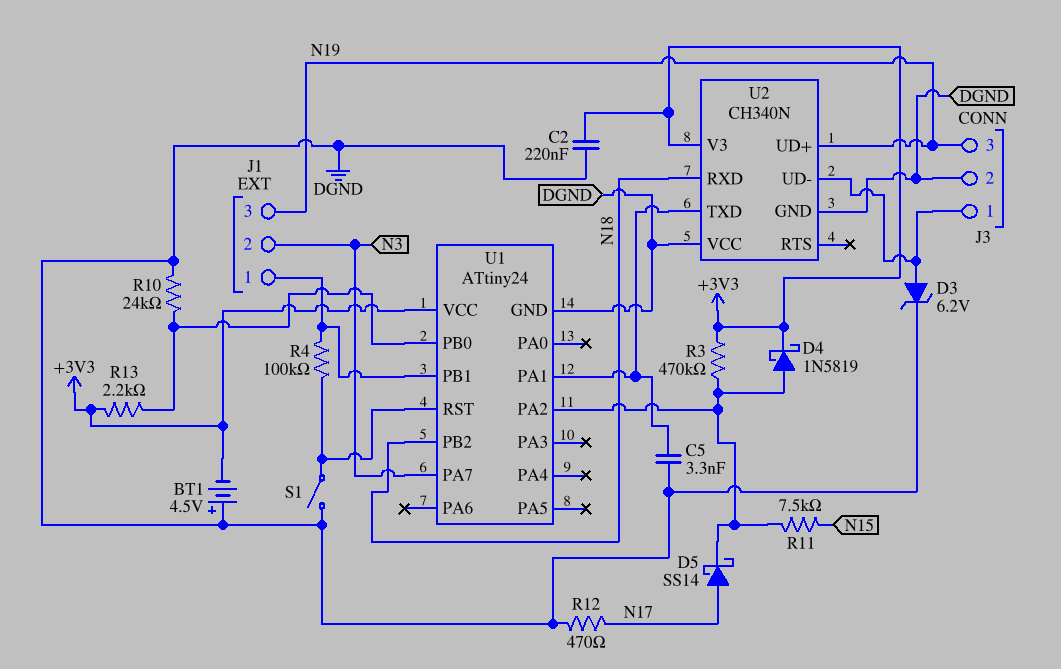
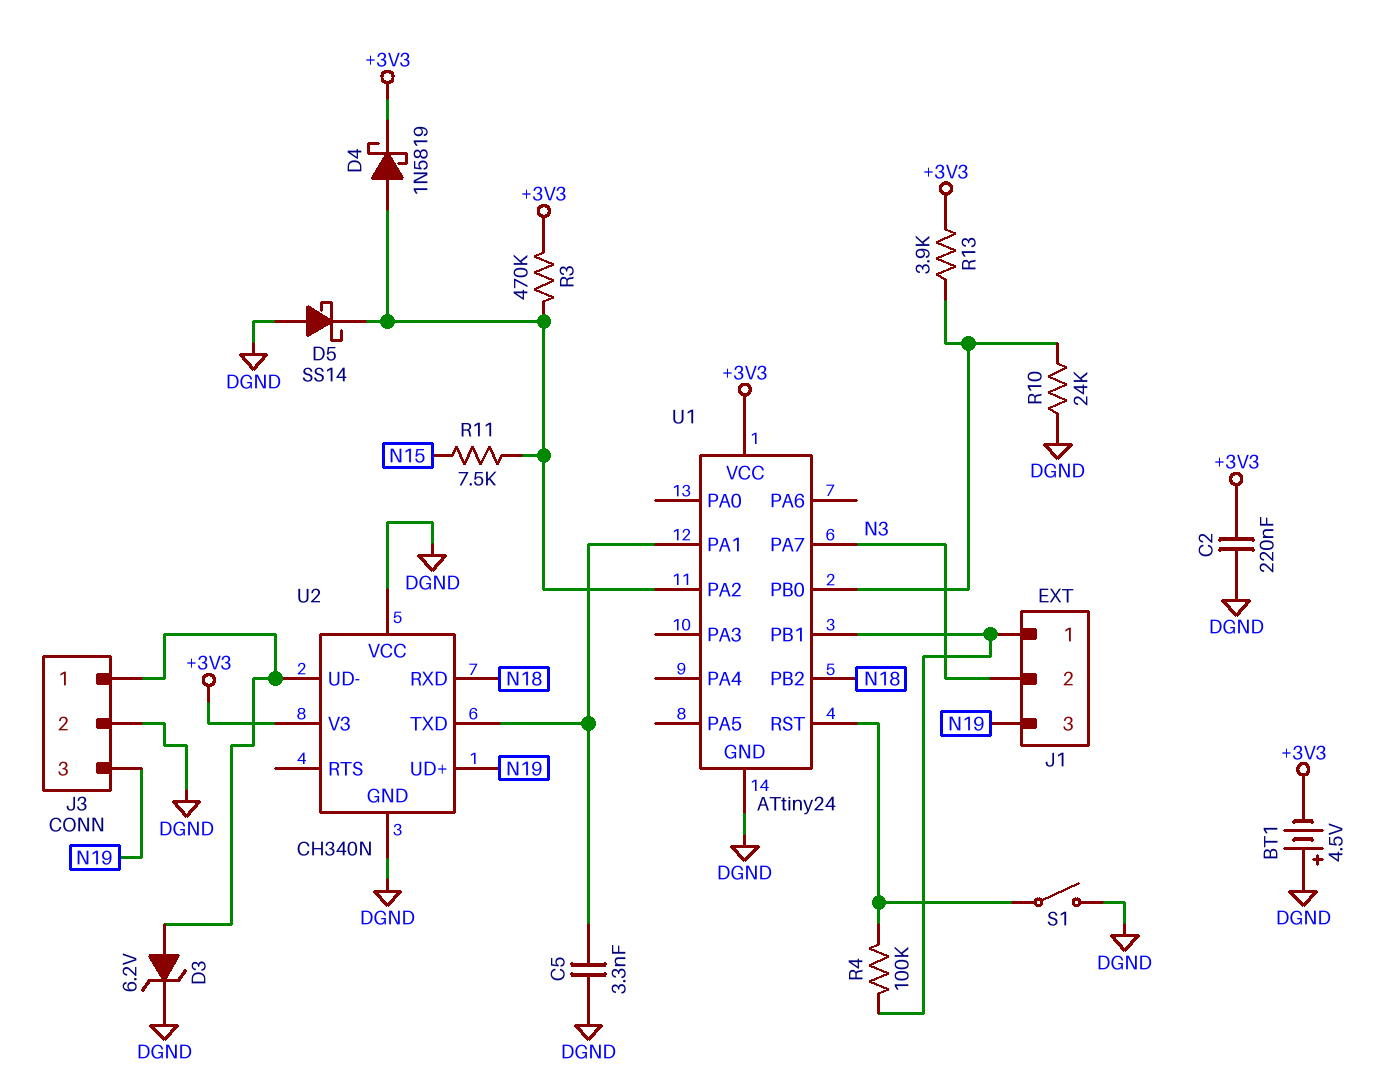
D5: schottky SS14 (A N17, K U1/PA2) -> schottky SS14 (A DGND, K U1/PA2)
R12: 470 (DGND, N17) -> none
R13: 2.2k (+3V3, U1/PB0) -> 3.9k (+3V3, U1/PB0)

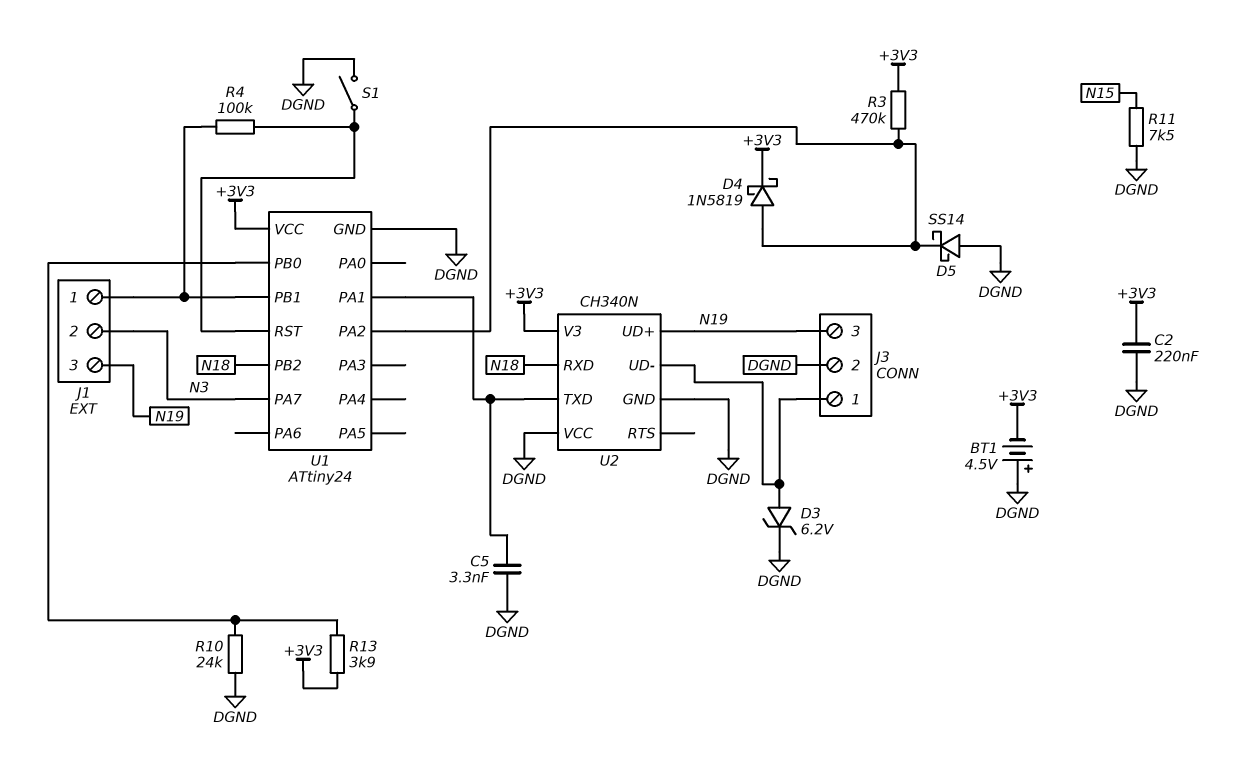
R11: 7.5k (N15, U1/PA2) -> 7.5k (DGND, N15)

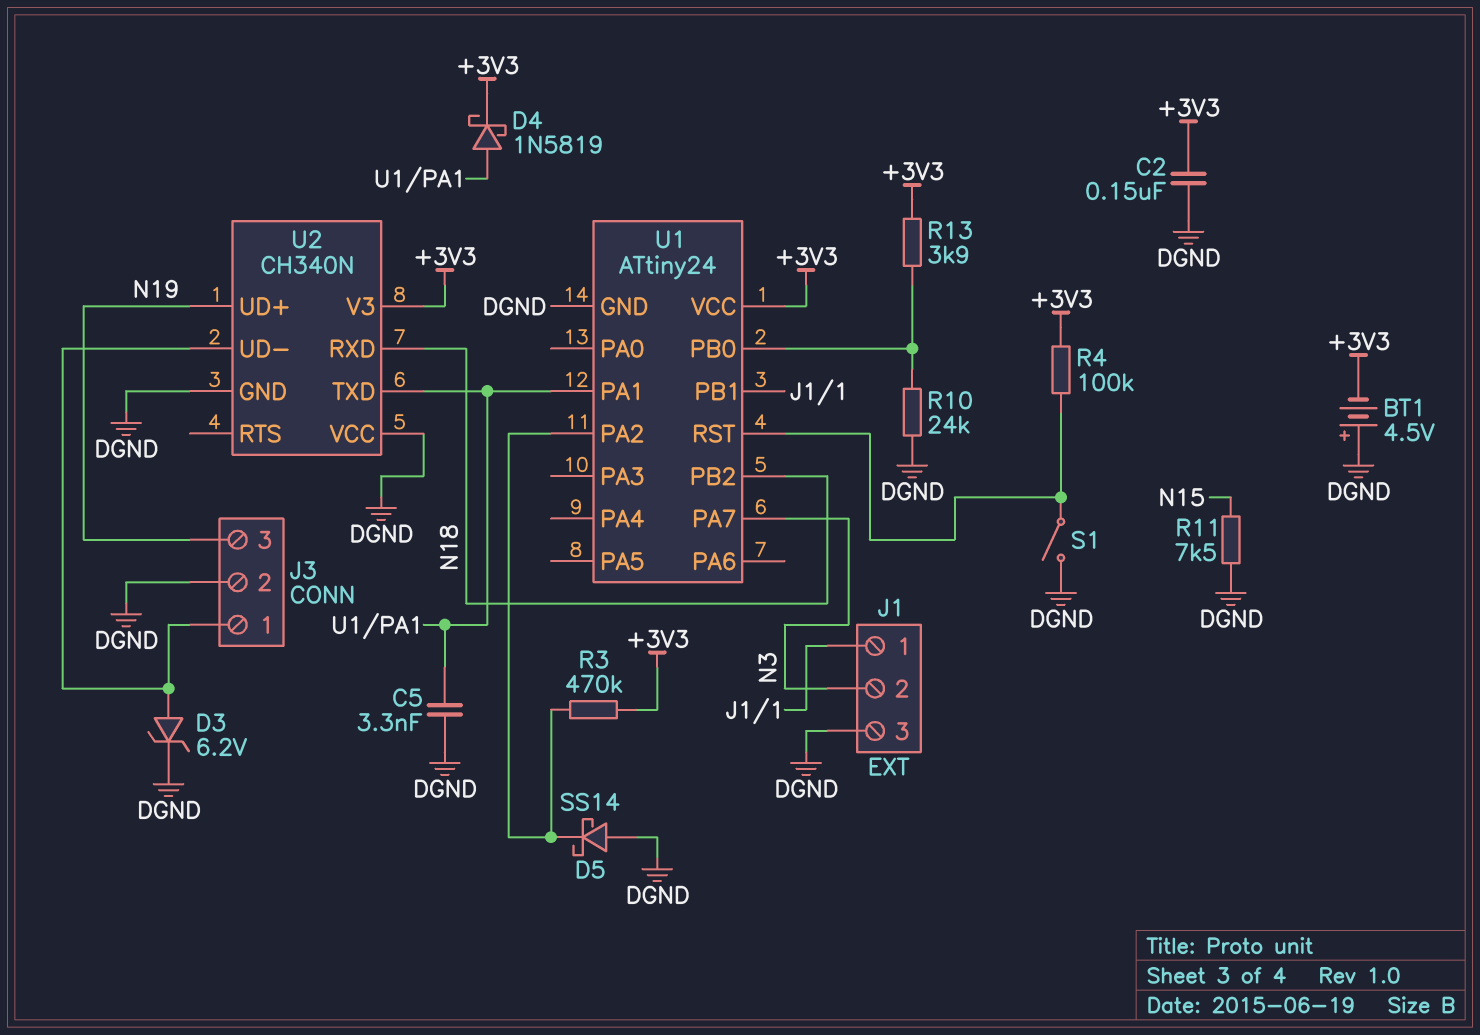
C2: 220nF (+3V3, DGND) -> 150nF (+3V3, DGND)
D4: schottky 1N5819 (A U1/PA2, K +3V3) -> schottky 1N5819 (A U1/PA1, K +3V3)
J1 pin 3: N19 -> DGND
R4: 100k (J1/1, U1/RST) -> 100k (+3V3, U1/RST)

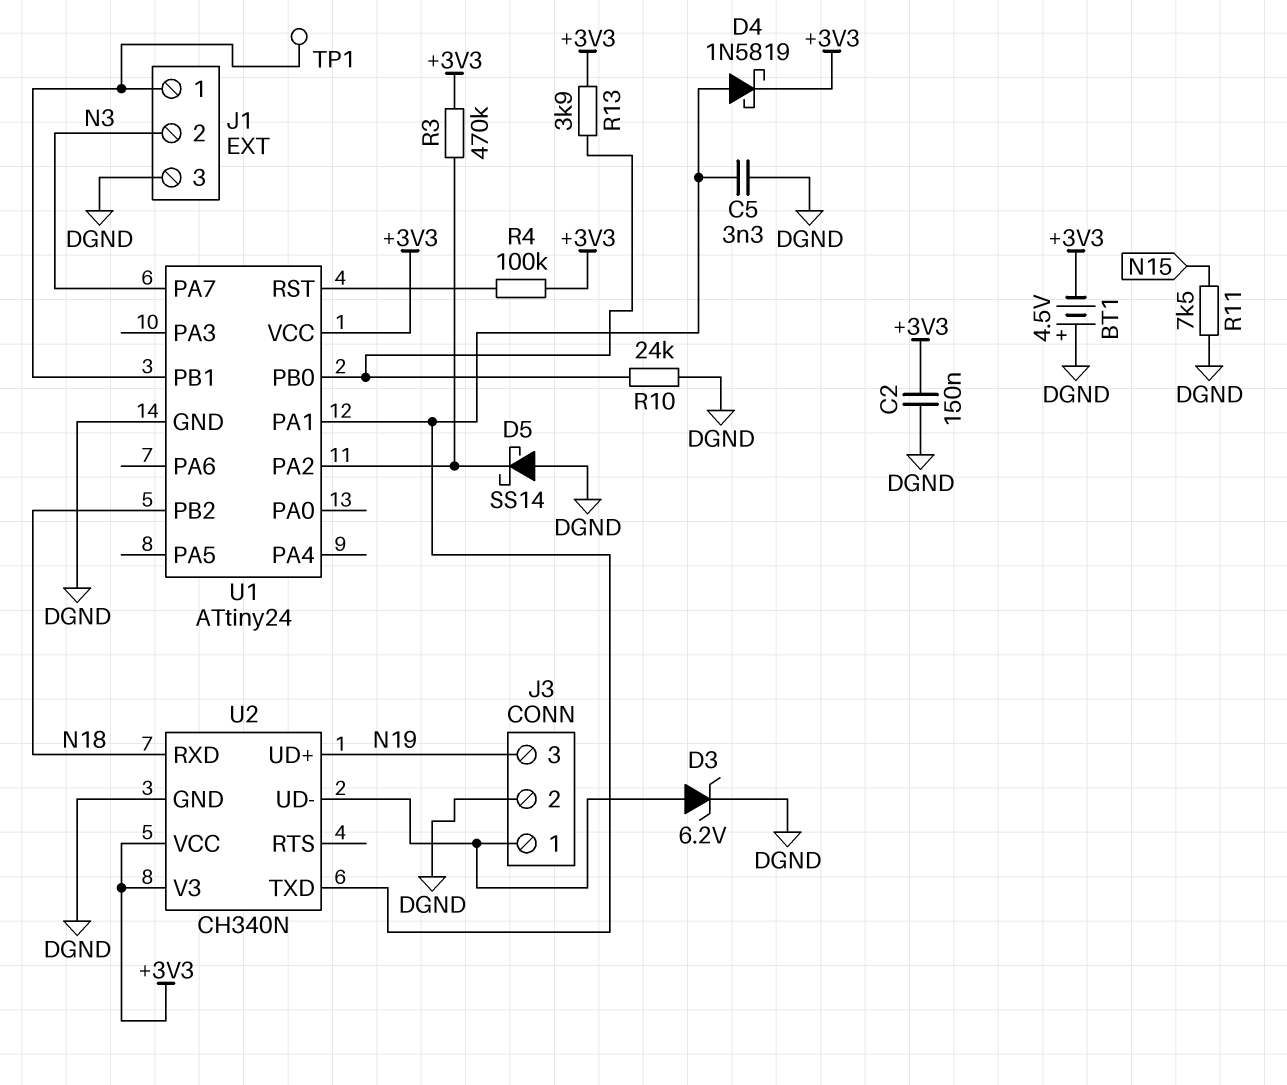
S1: switch (DGND, U1/RST) -> none
TP1: none -> test point (J1/1)
U2 pin VCC: DGND -> +3V3

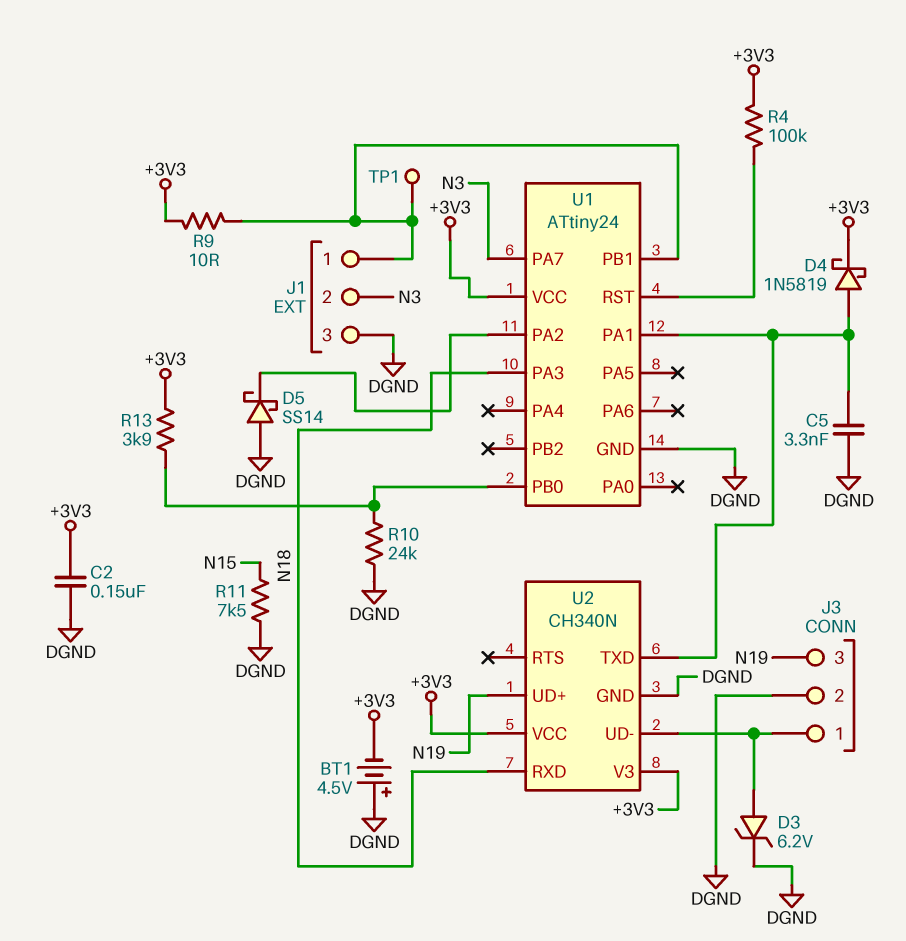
R3: 470k (+3V3, U1/PA2) -> none
R9: none -> 10 (+3V3, J1/1)
U1 pin PA3: none -> N18
U1 pin PB2: N18 -> none

